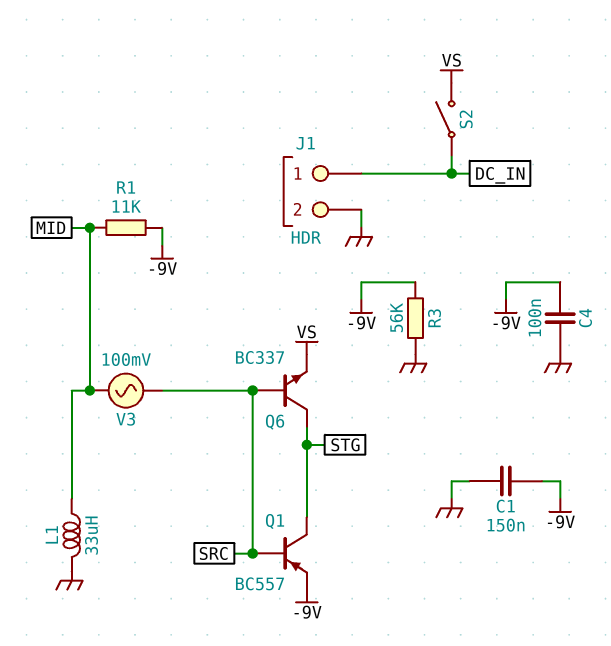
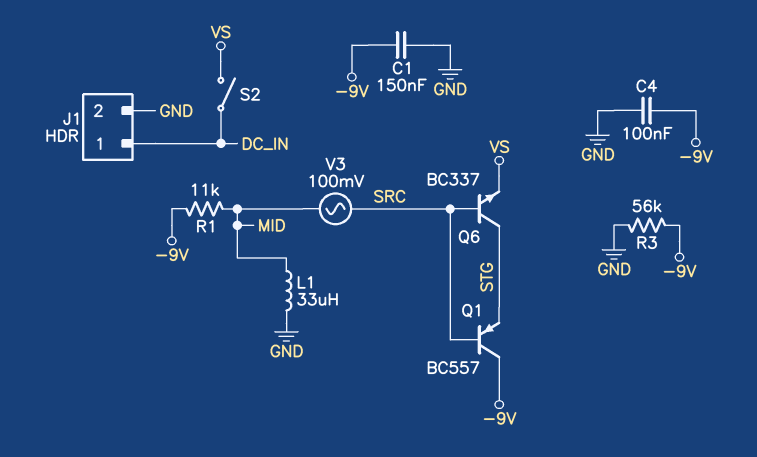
Q1: PNP BC557 (B SRC, C STG, E -9V) -> PNP BC557 (B SRC, C -9V, E STG)

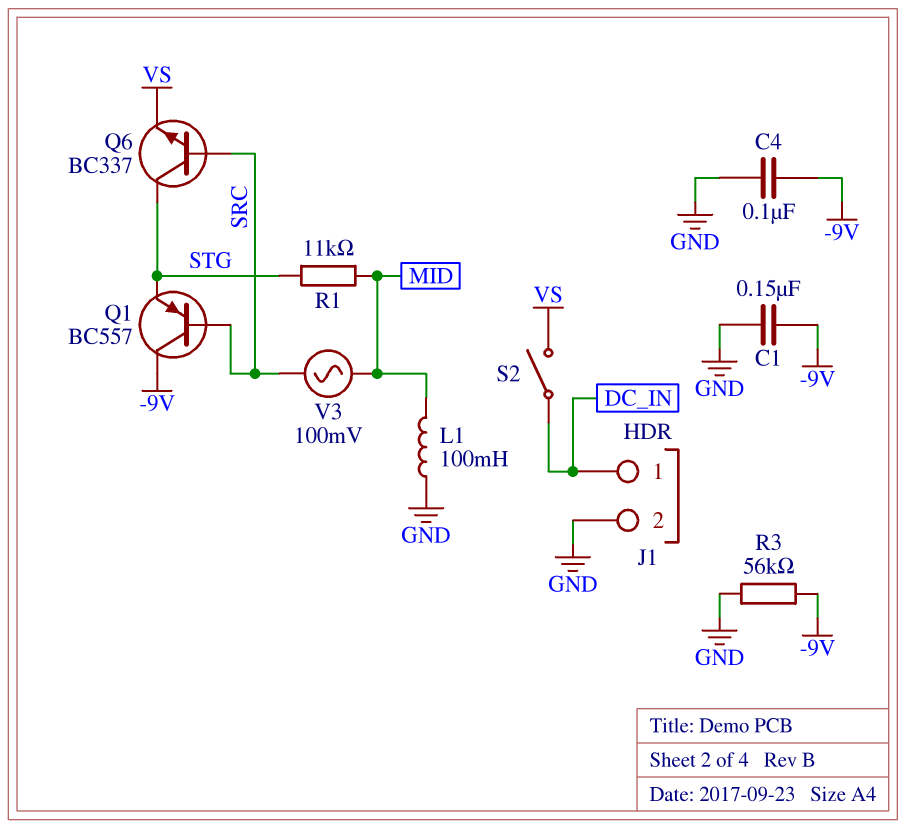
L1: 33uH (GND, MID) -> 100mH (GND, MID)
R1: 11k (-9V, MID) -> 11k (MID, STG)

